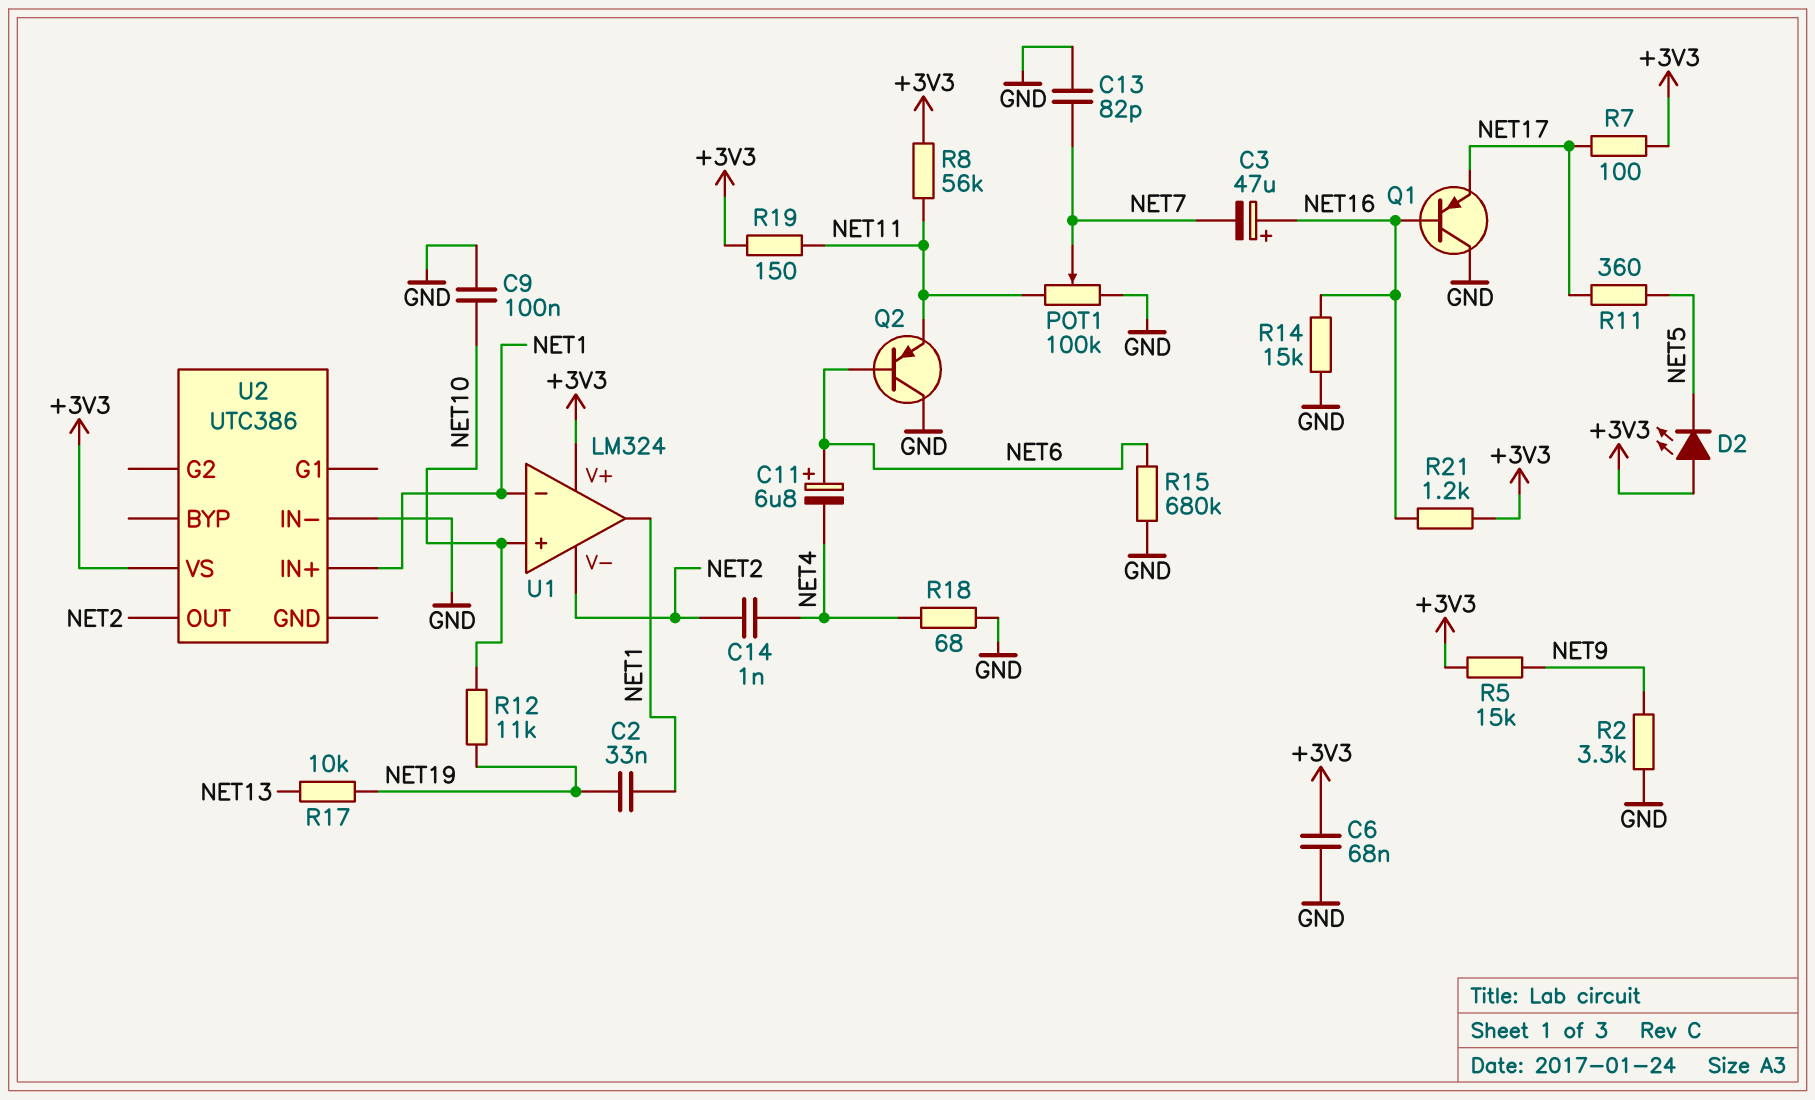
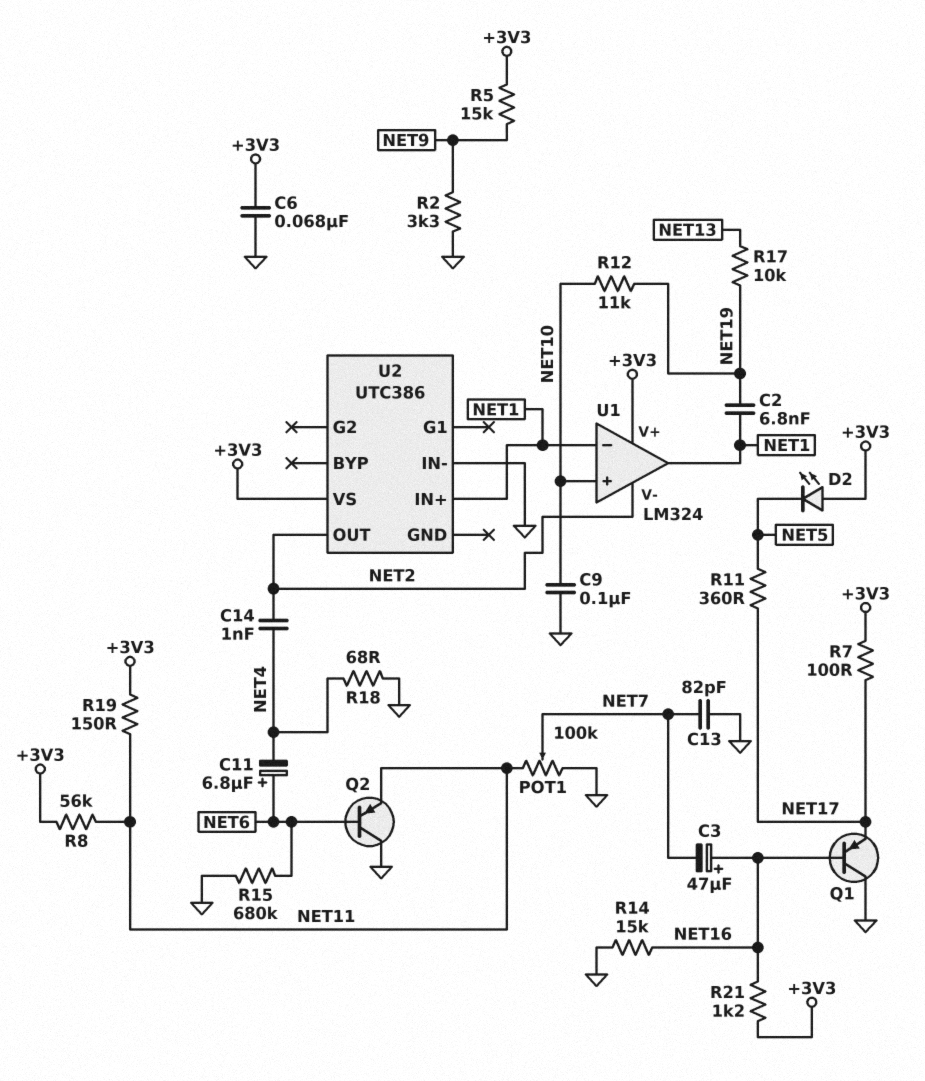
C2: 33nF (NET1, NET19) -> 6.8nF (NET1, NET19)

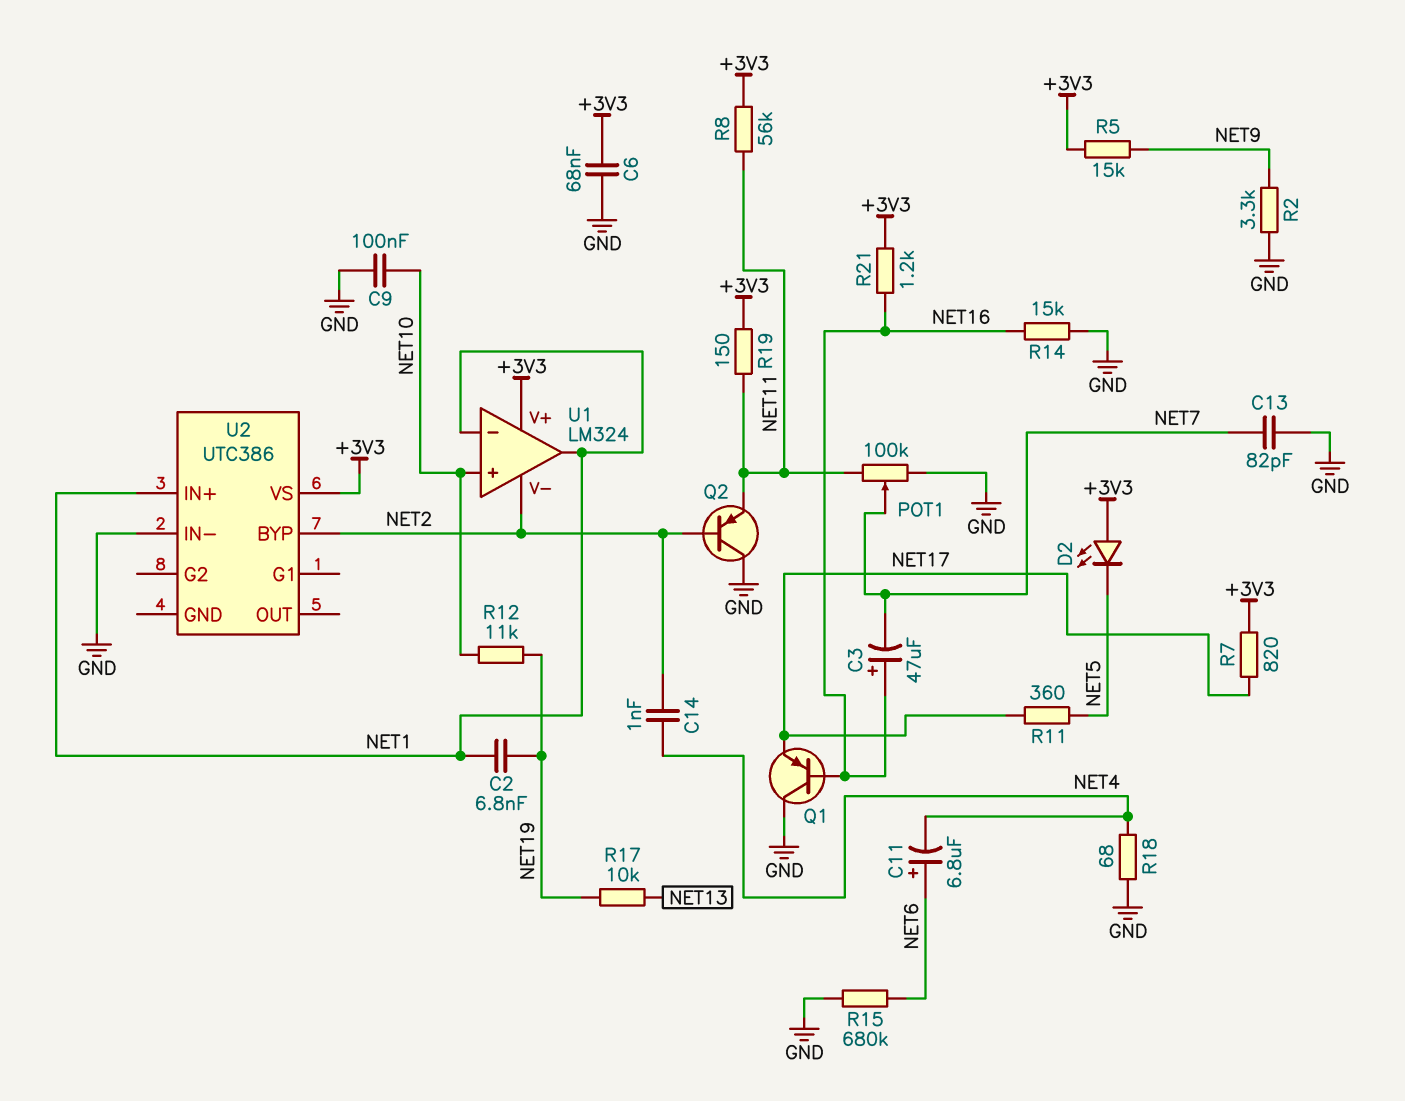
Q2: PNP (B NET6, C GND, E NET11) -> PNP (B NET2, C GND, E NET11)
R7: 100 (+3V3, NET17) -> 820 (+3V3, NET17)
U2 pin BYP: none -> NET2
U2 pin OUT: NET2 -> none

